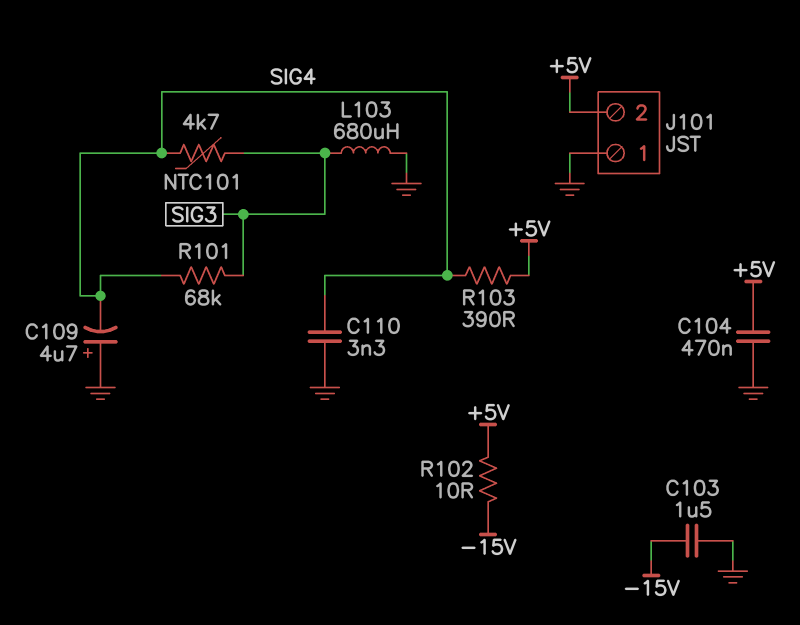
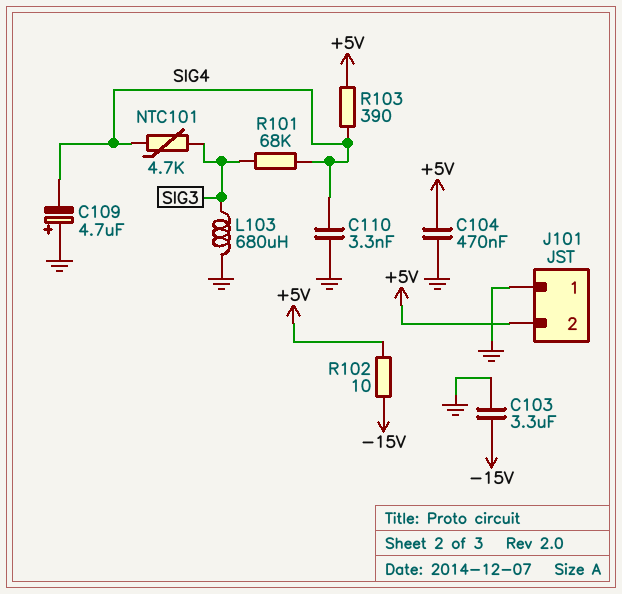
C103: 1.5uF (-15V, GND) -> 3.3uF (-15V, GND)

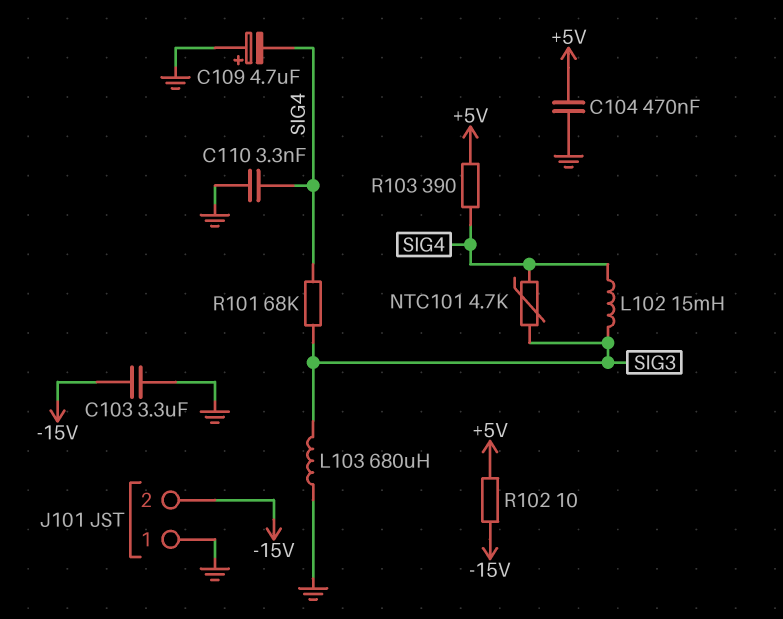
J101 pin 2: +5V -> -15V
L102: none -> 15mH (SIG3, SIG4)

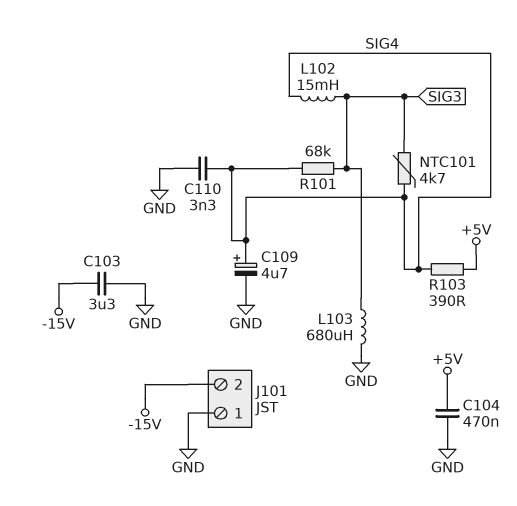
C109: 4.7uF (plus GND, minus SIG4) -> 4.7uF (plus SIG4, minus GND)
R102: 10 (+5V, -15V) -> none

